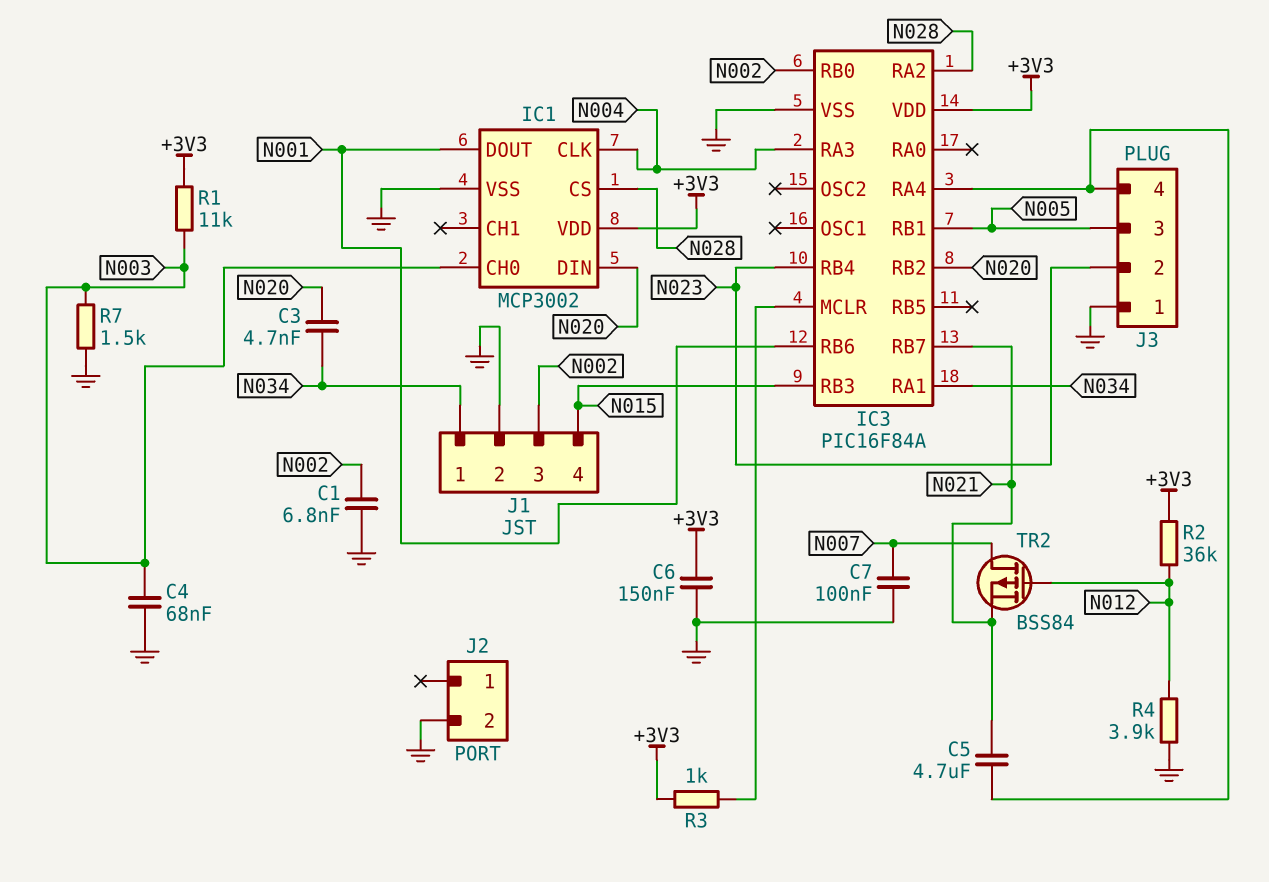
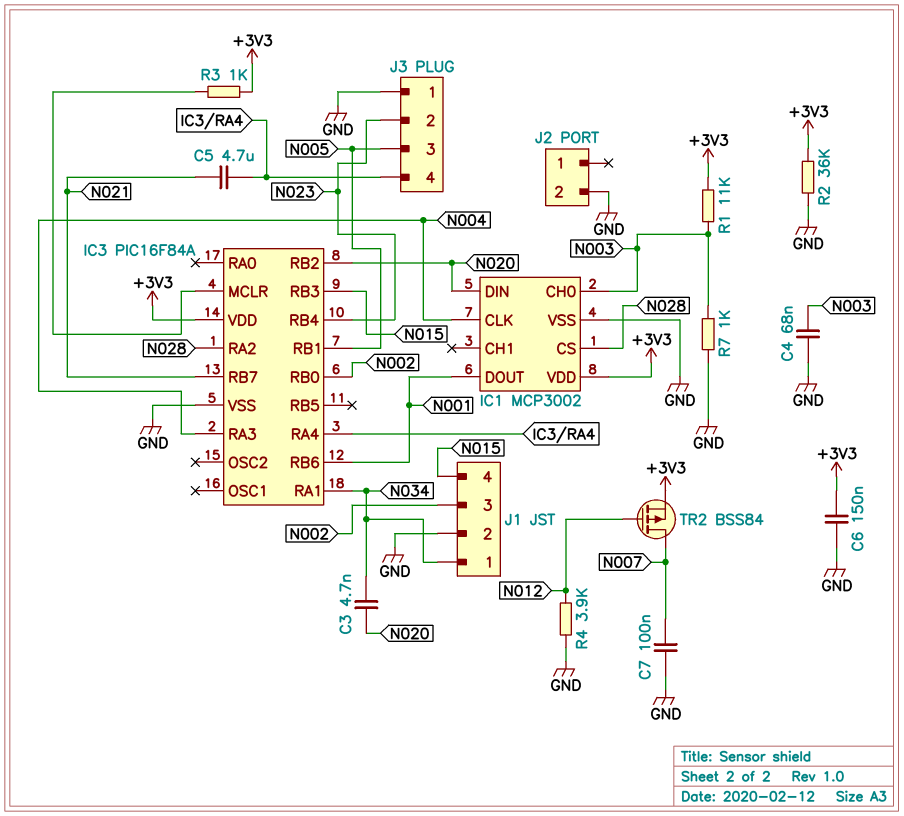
C1: 6.8nF (GND, N002) -> none
R2: 36k (+3V3, N012) -> 36k (+3V3, GND)
R7: 1.5k (GND, N003) -> 1k (GND, N003)
TR2: PMOS BSS84 (G N012, D N007, S N021) -> PMOS BSS84 (G N012, D N007, S +3V3)

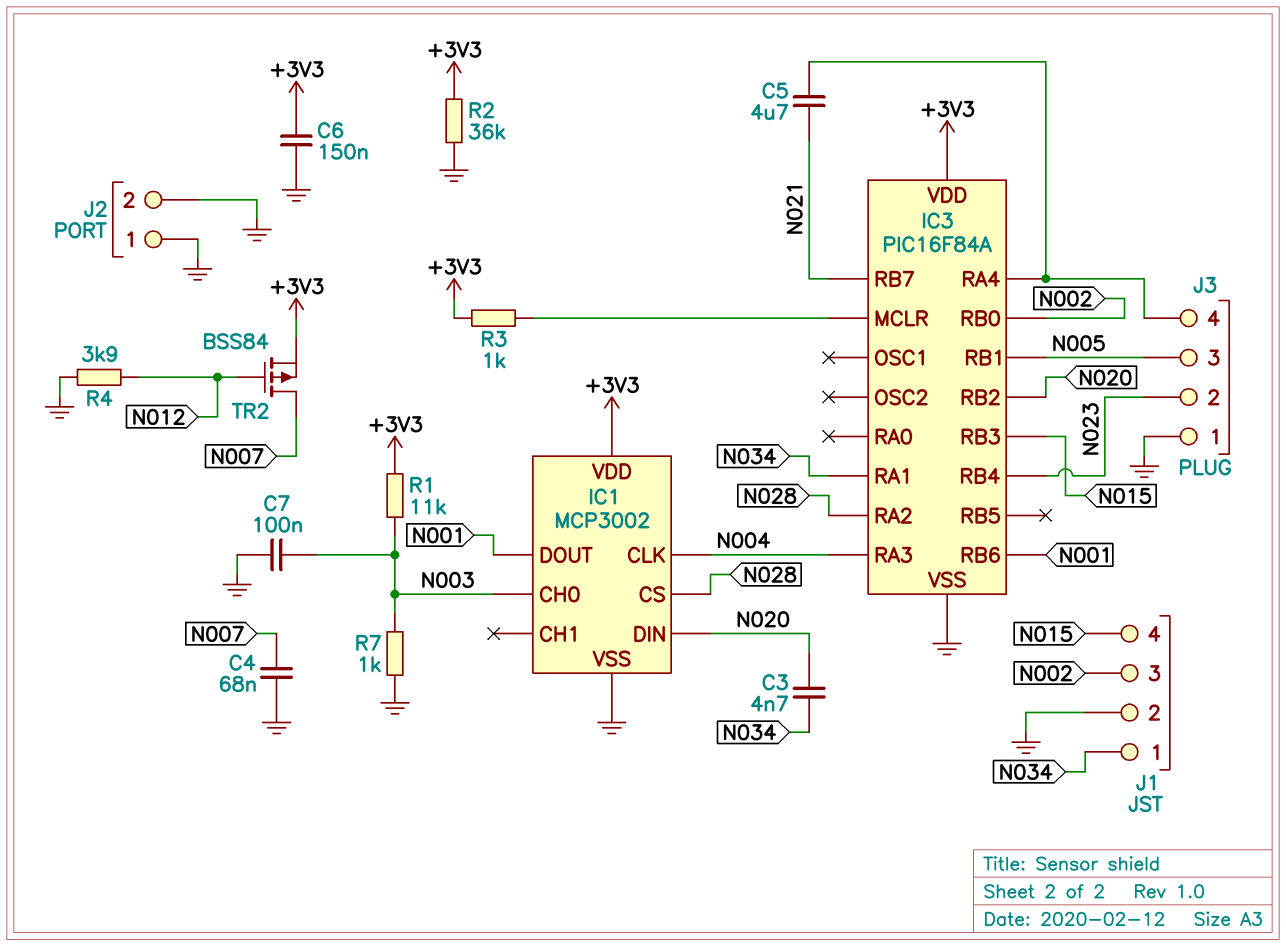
C4: 68nF (GND, N003) -> 68nF (GND, N007)
C7: 100nF (GND, N007) -> 100nF (GND, N003)
J2 pin 1: none -> GND

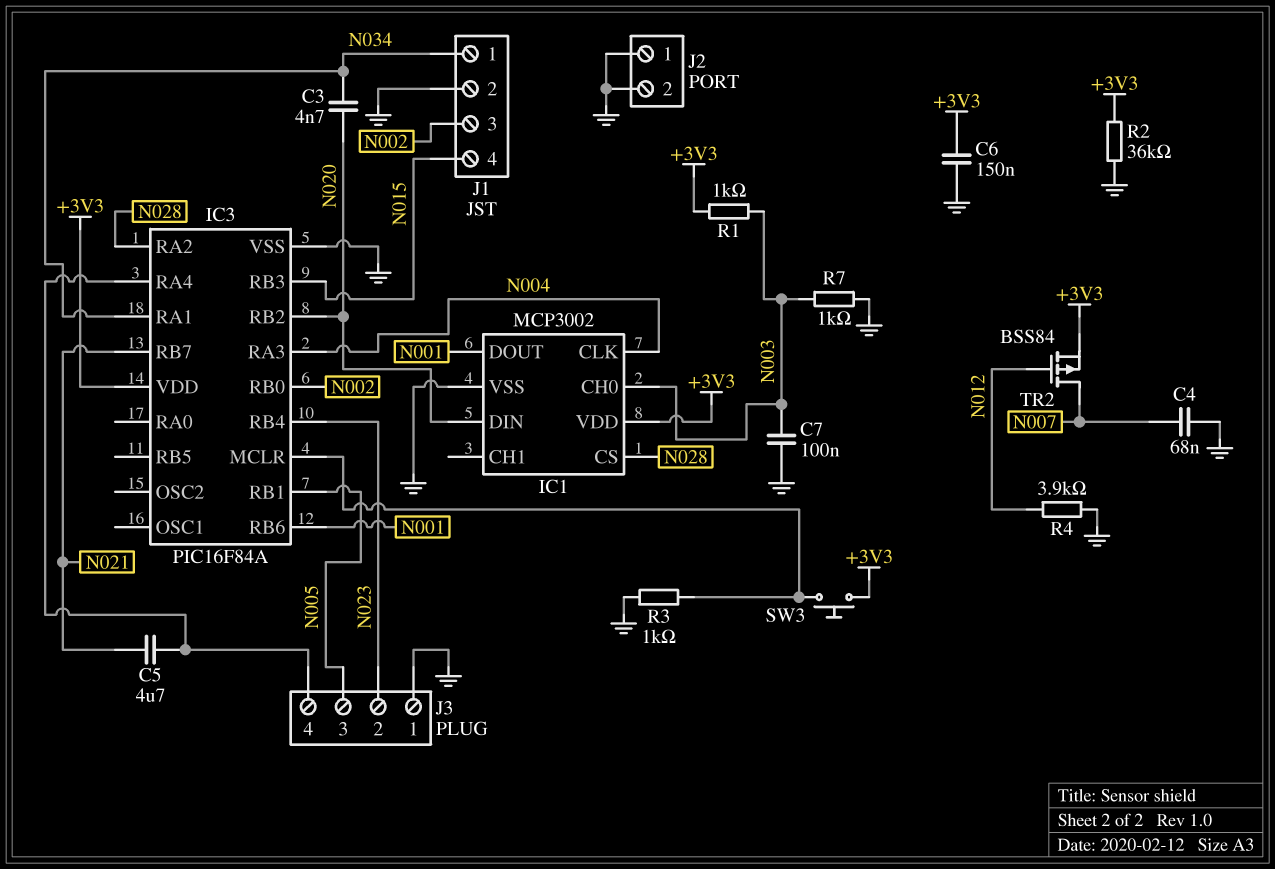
R1: 11k (+3V3, N003) -> 1k (+3V3, N003)
R3: 1k (+3V3, IC3/MCLR) -> 1k (GND, IC3/MCLR)
SW3: none -> button (+3V3, IC3/MCLR)

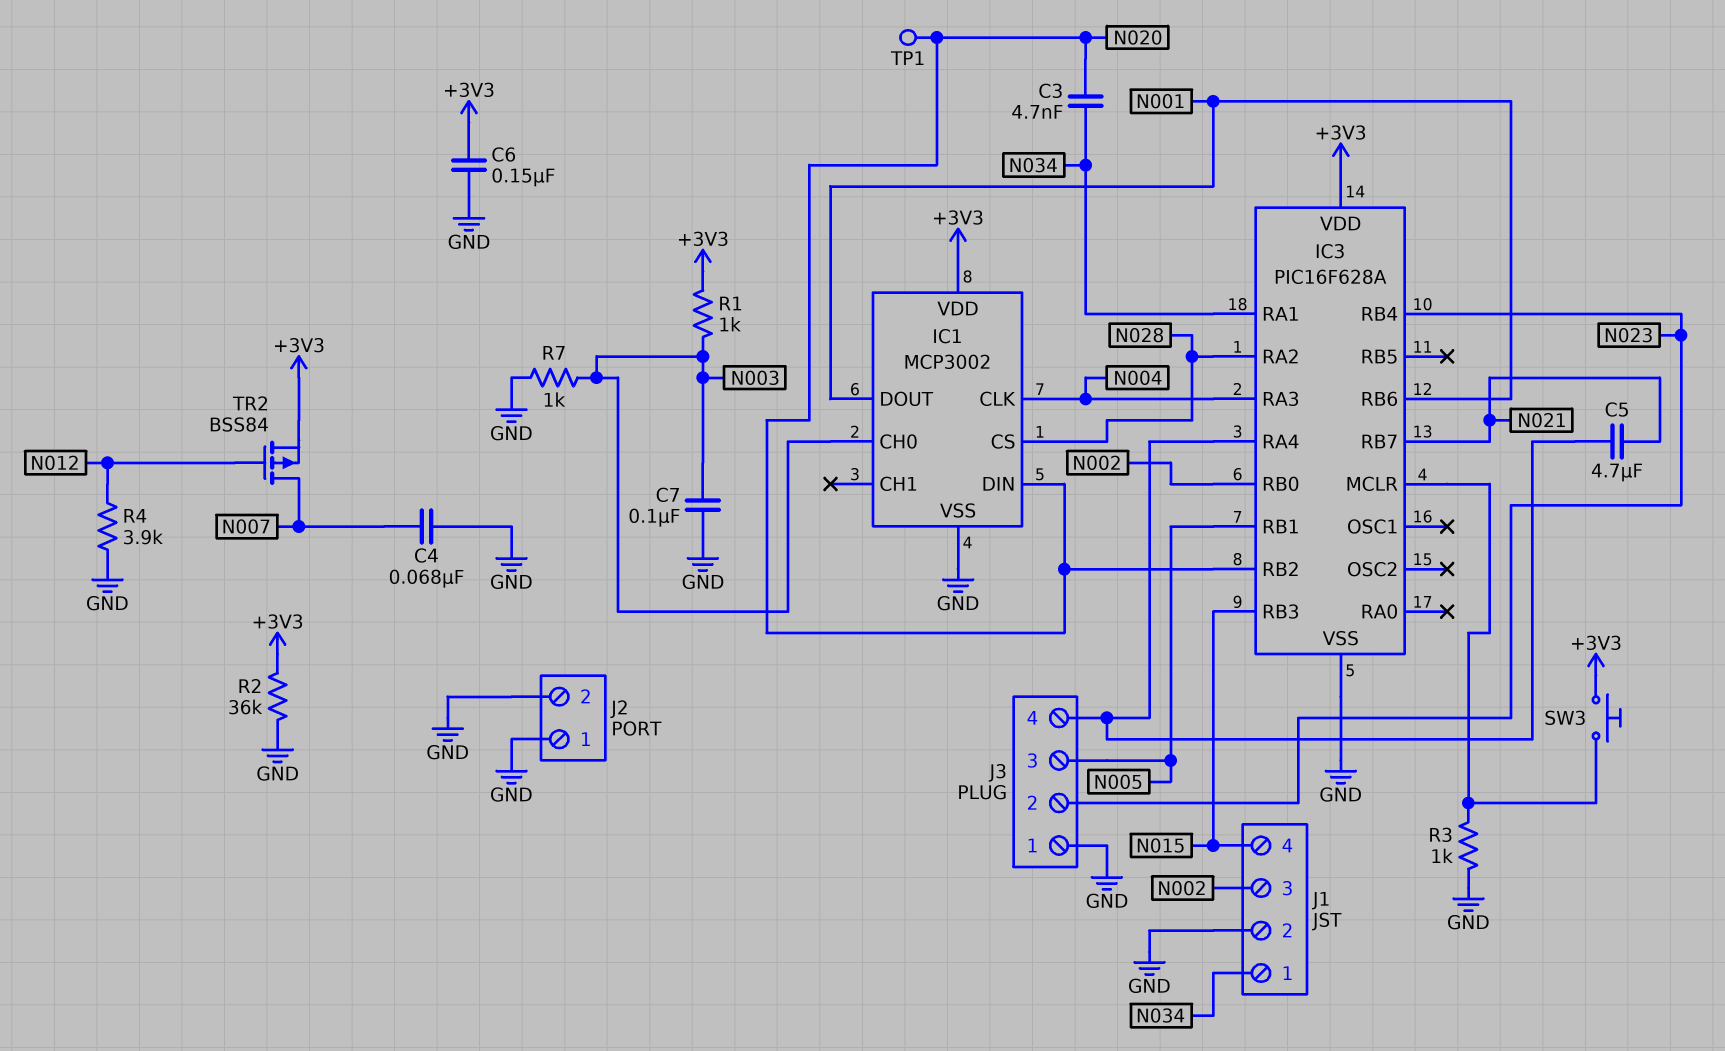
IC3: PIC16F84A -> PIC16F628A
TP1: none -> test point (N020)

